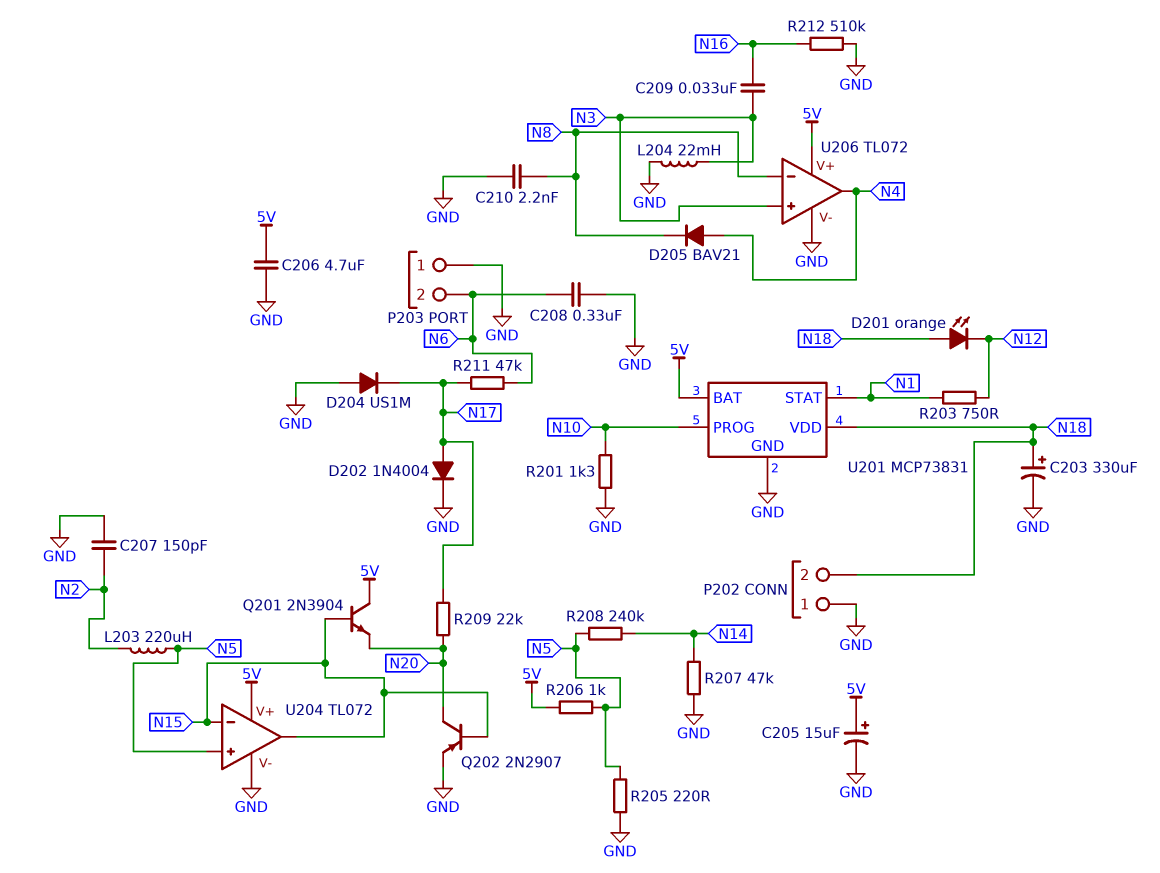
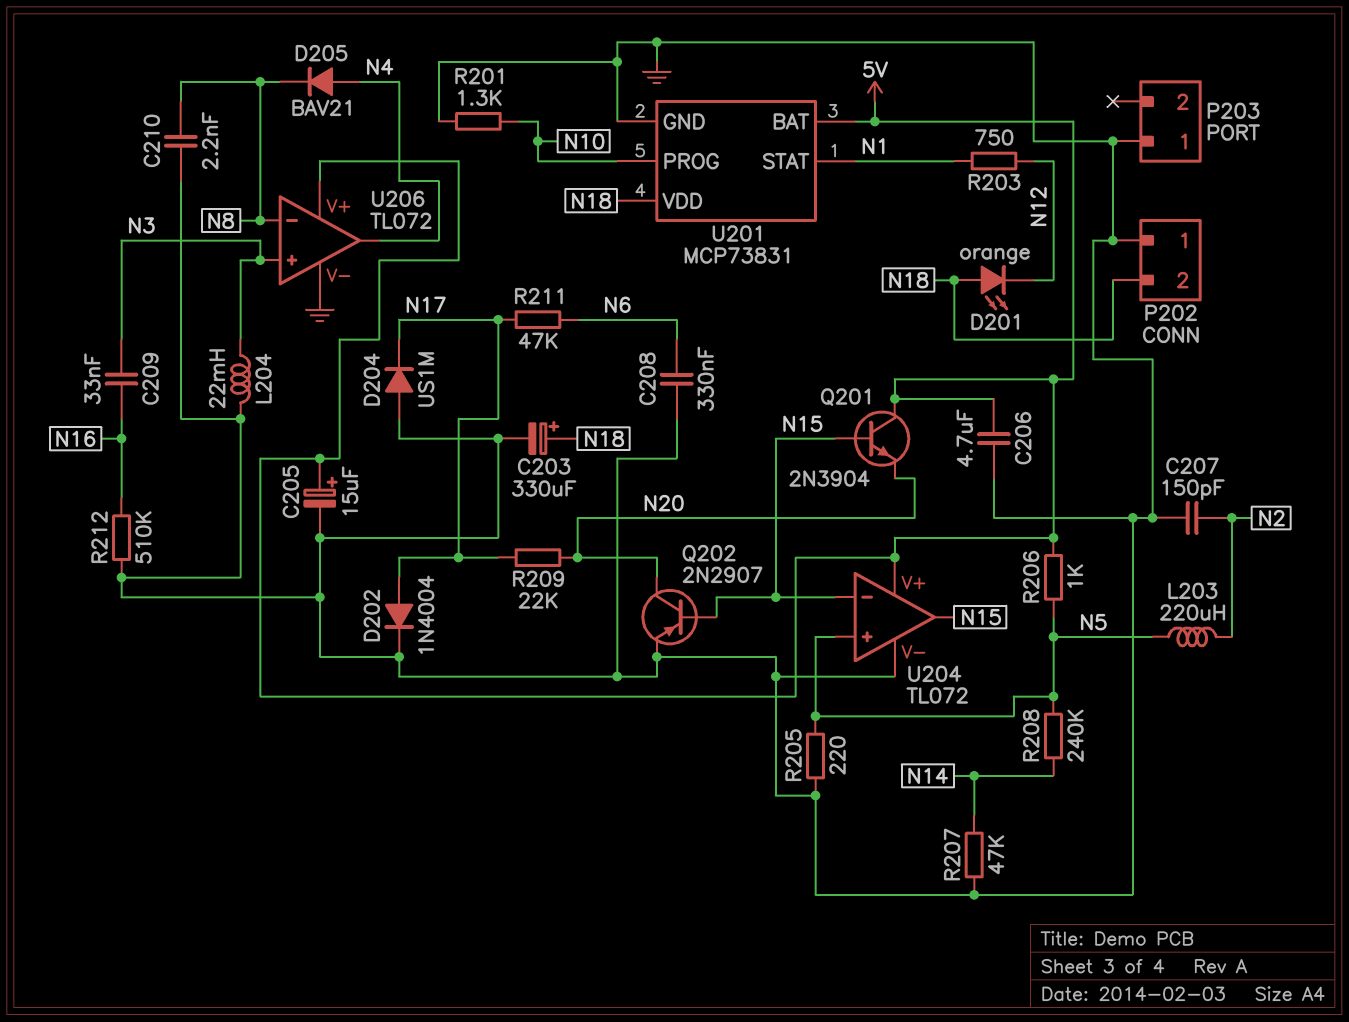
P203 pin 2: N6 -> none

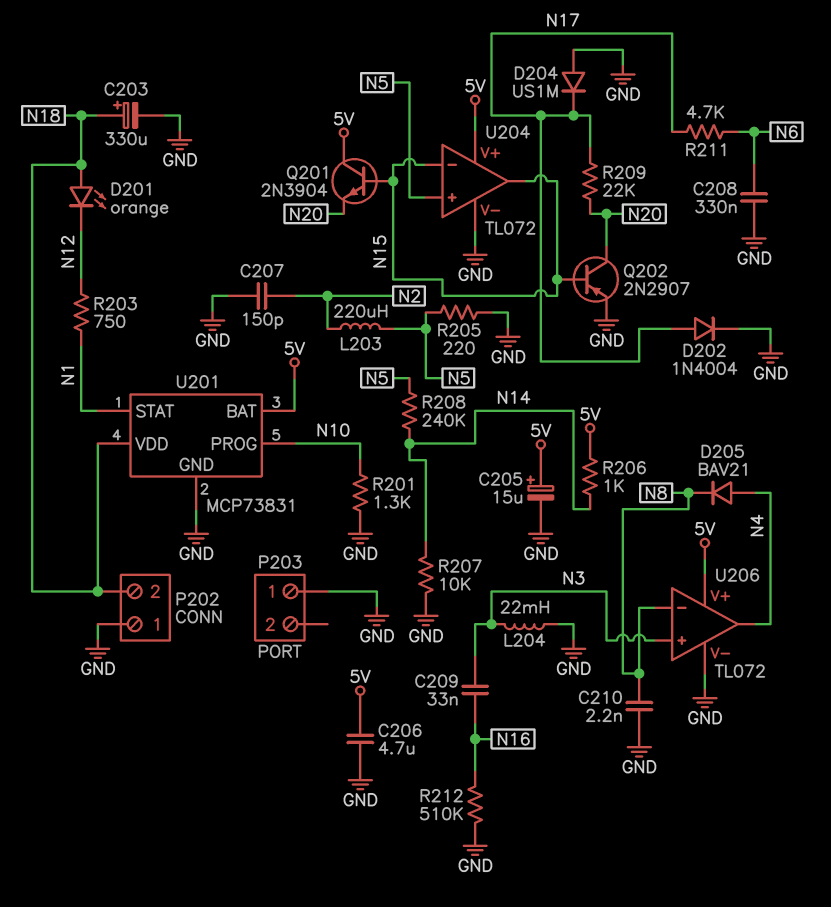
R206: 1k (5V, N5) -> 1k (5V, N14)
R207: 47k (GND, N14) -> 10k (GND, N14)
R211: 47k (N6, N17) -> 4.7k (N6, N17)

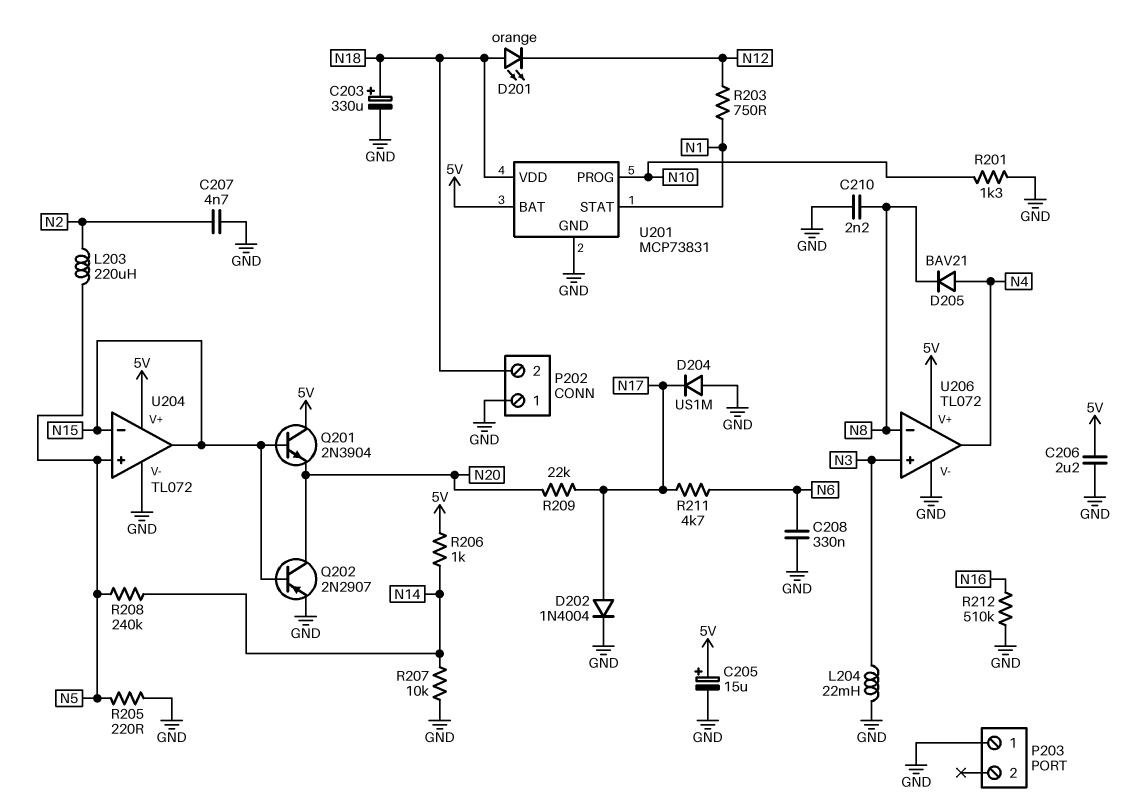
C206: 4.7uF (5V, GND) -> 2.2uF (5V, GND)
C207: 150pF (GND, N2) -> 4.7nF (GND, N2)
C209: 33nF (N3, N16) -> none

